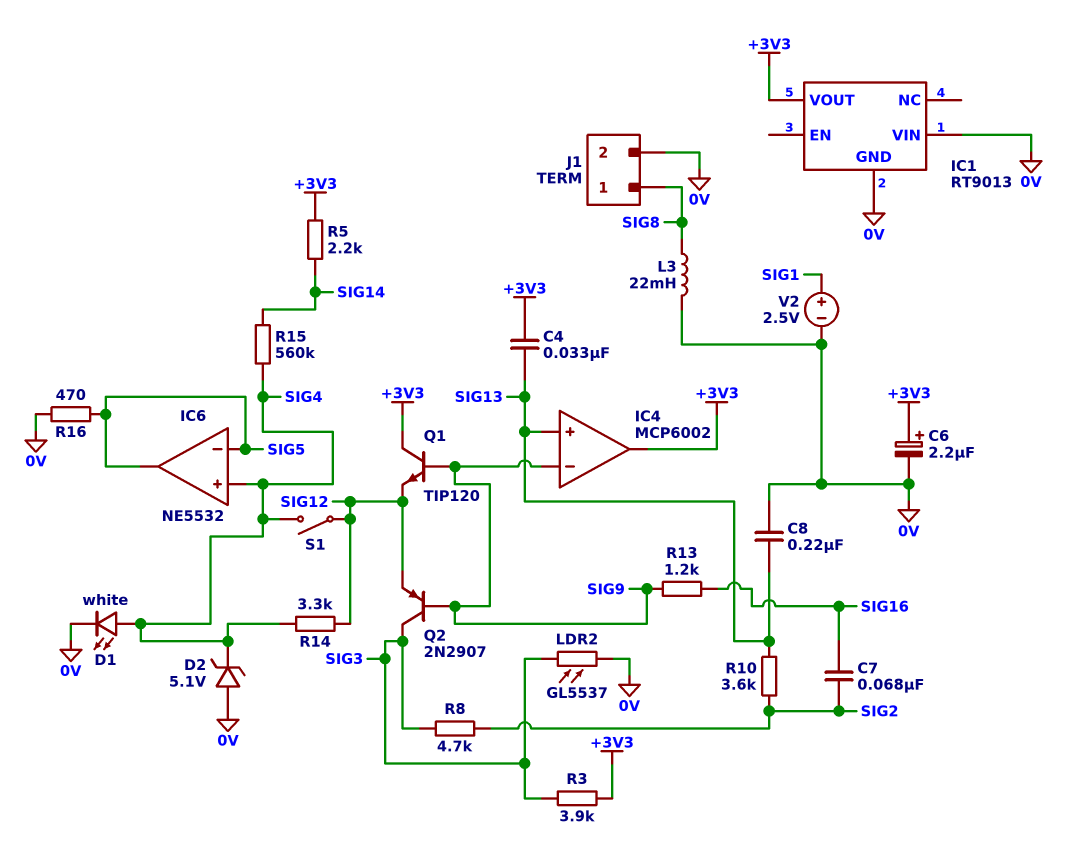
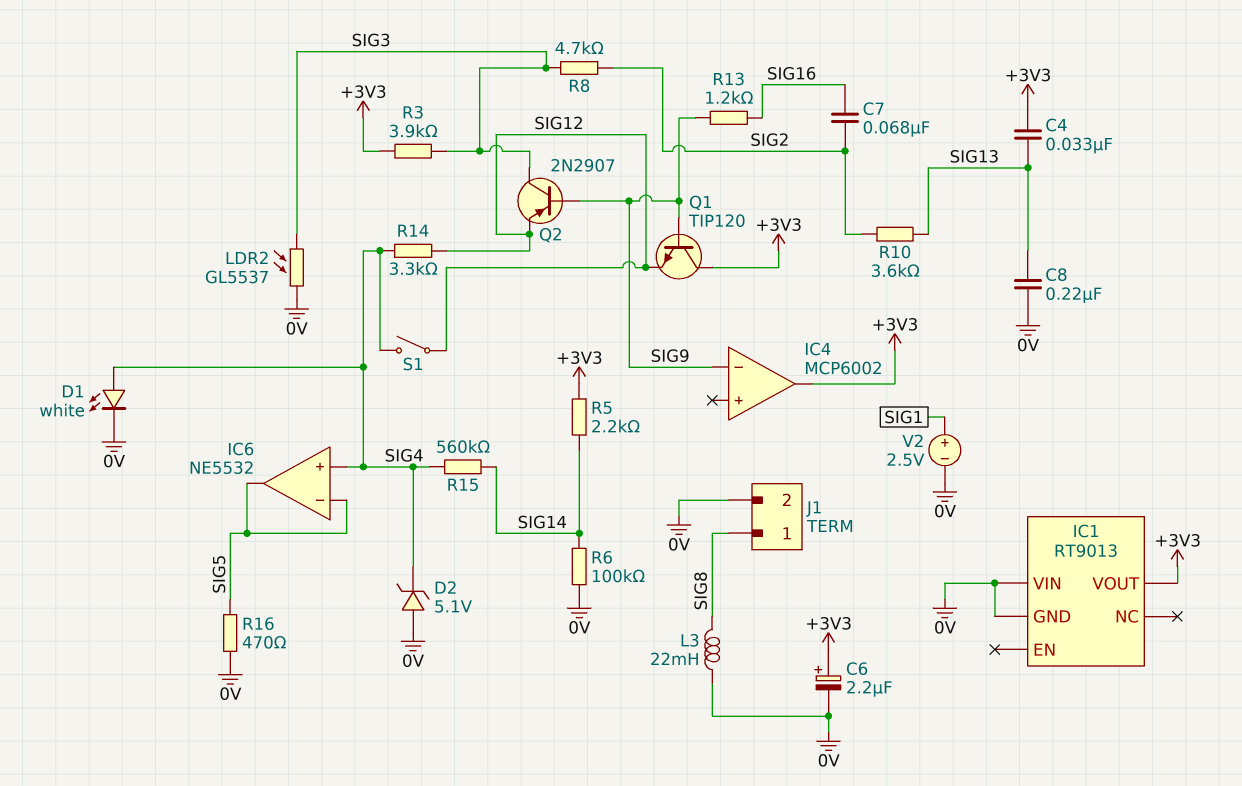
IC4 pin in+: SIG13 -> none
R6: none -> 100k (0V, SIG14)

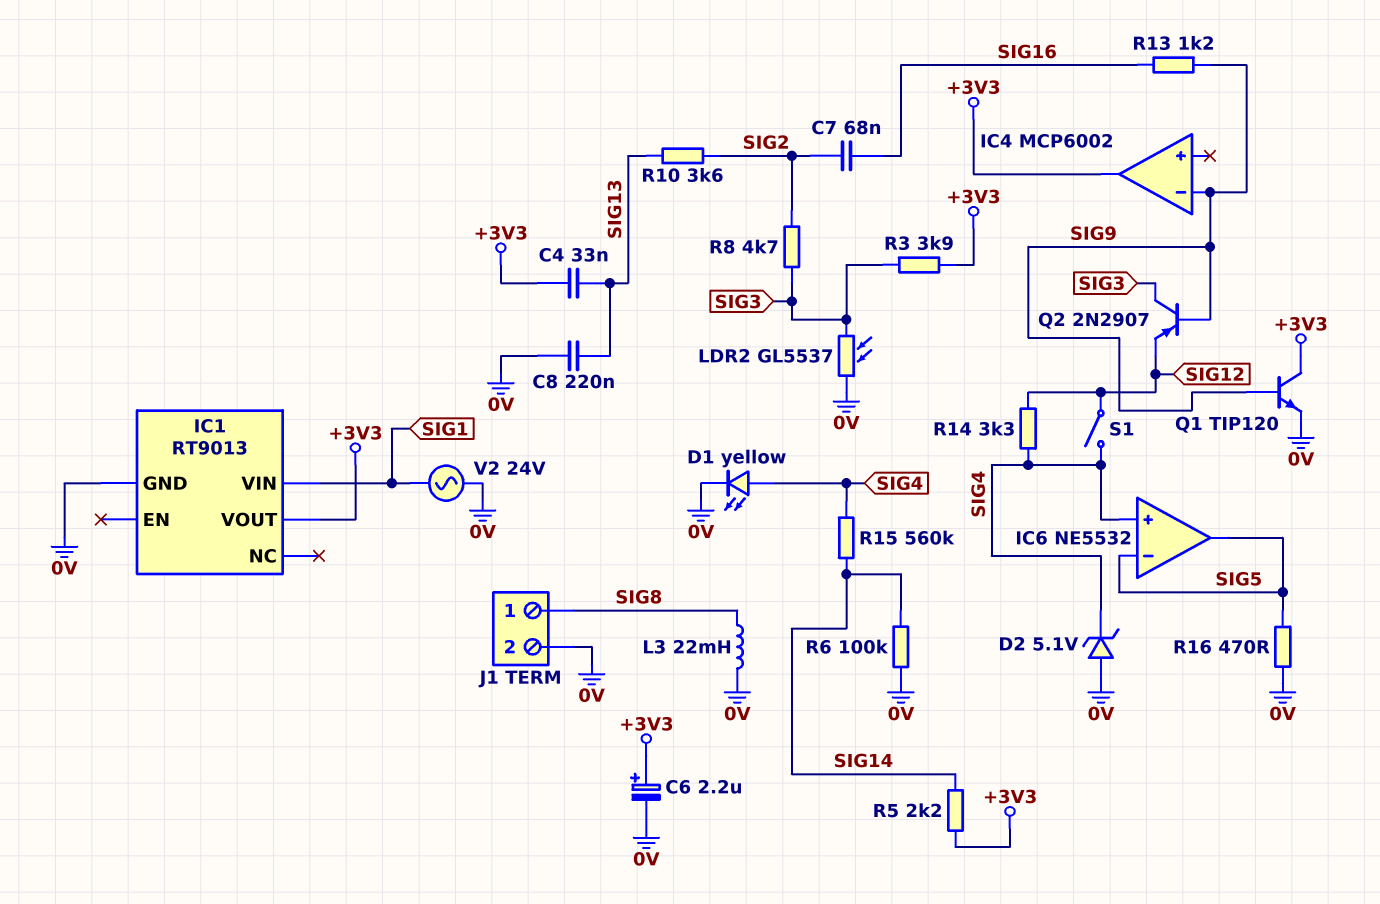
D1: LED white (A SIG4, K 0V) -> LED yellow (A SIG4, K 0V)
IC1 pin VIN: 0V -> SIG1
Q1: NPN TIP120 (B SIG9, C +3V3, E SIG12) -> NPN TIP120 (B SIG9, C +3V3, E 0V)
V2: 2.5V (plus SIG1, minus 0V) -> AC 24V (0V, SIG1)

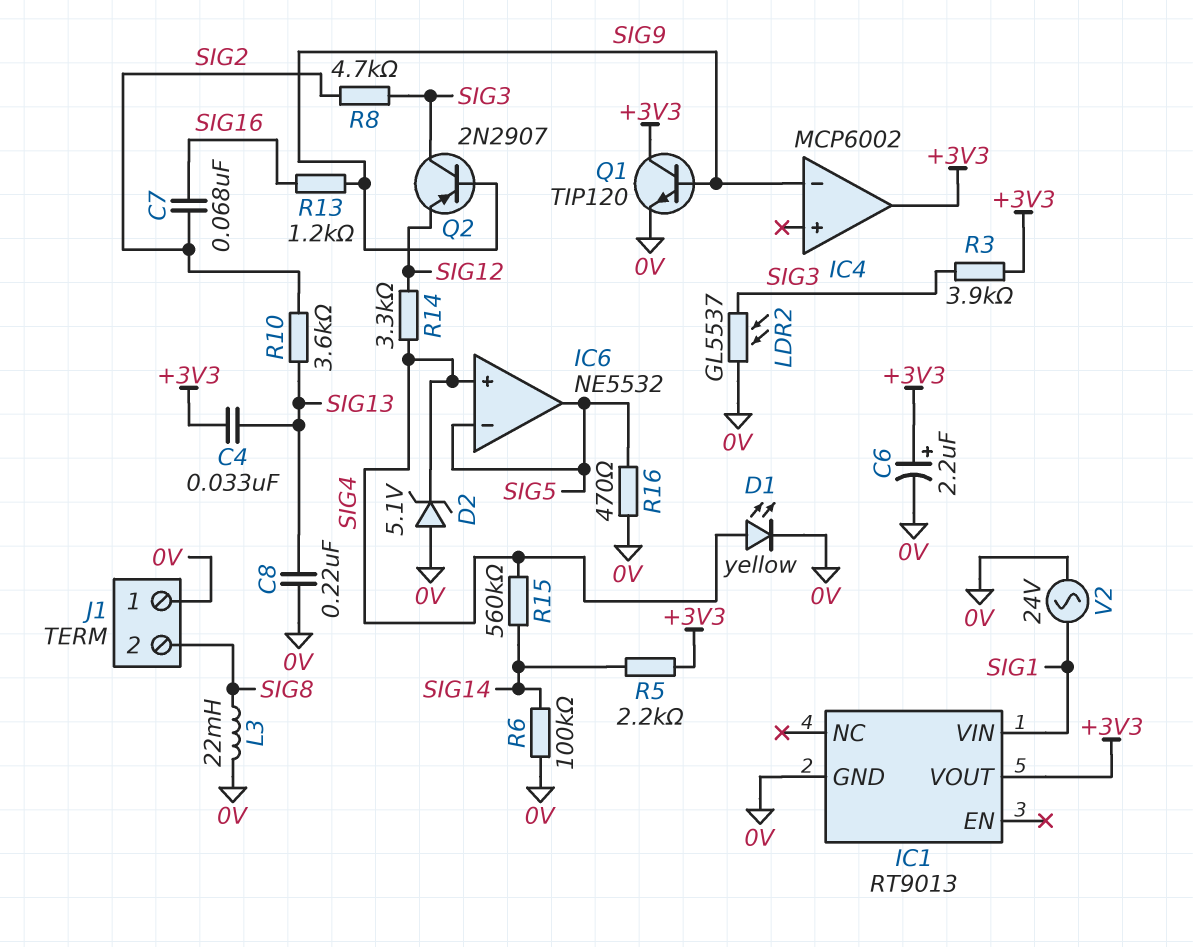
J1 pin 1: SIG8 -> 0V
J1 pin 2: 0V -> SIG8
S1: switch (SIG4, SIG12) -> none

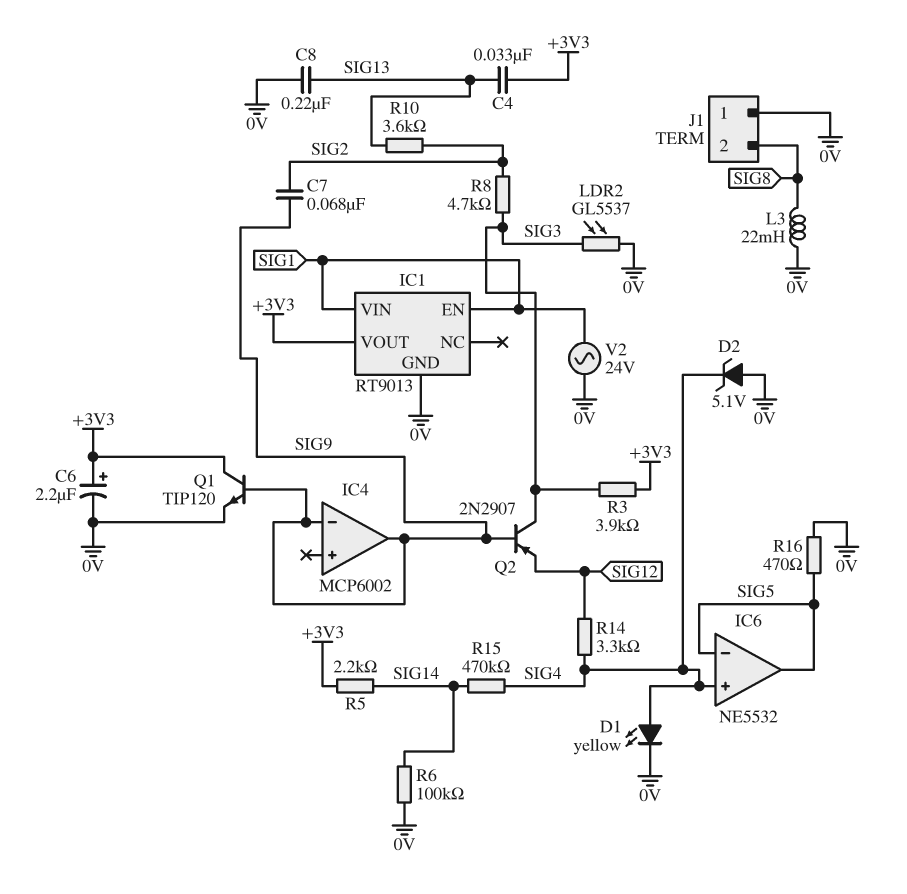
C7: 68nF (SIG2, SIG16) -> 68nF (SIG2, SIG9)
IC1 pin EN: none -> SIG1
IC4 pin out: +3V3 -> SIG9
R13: 1.2k (SIG9, SIG16) -> none
R15: 560k (SIG4, SIG14) -> 470k (SIG4, SIG14)

